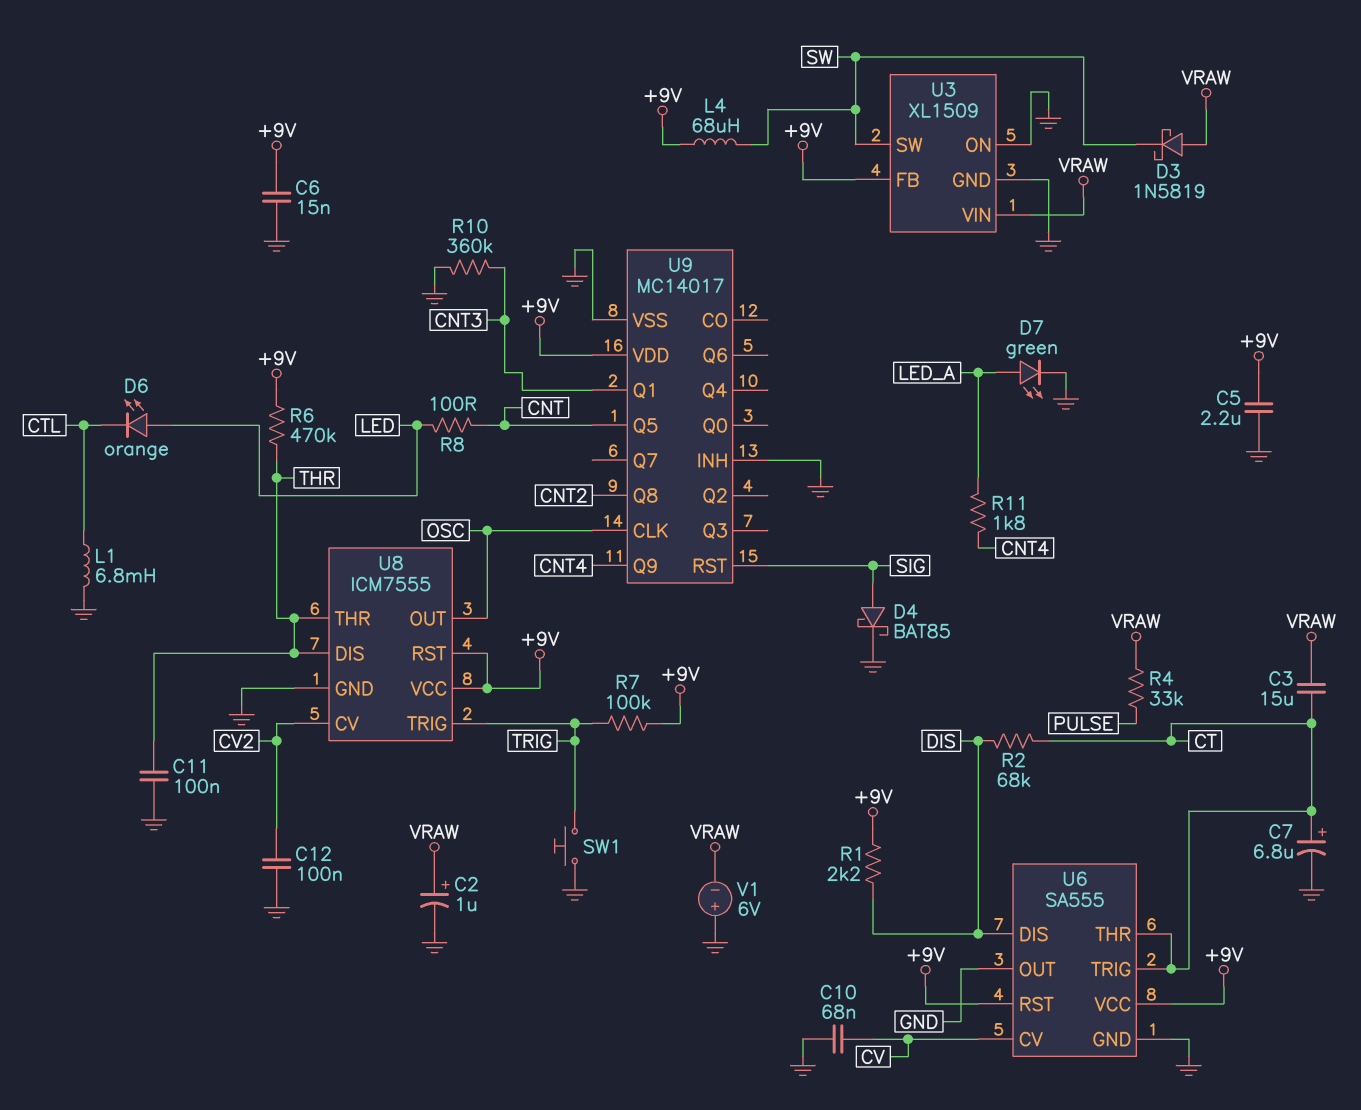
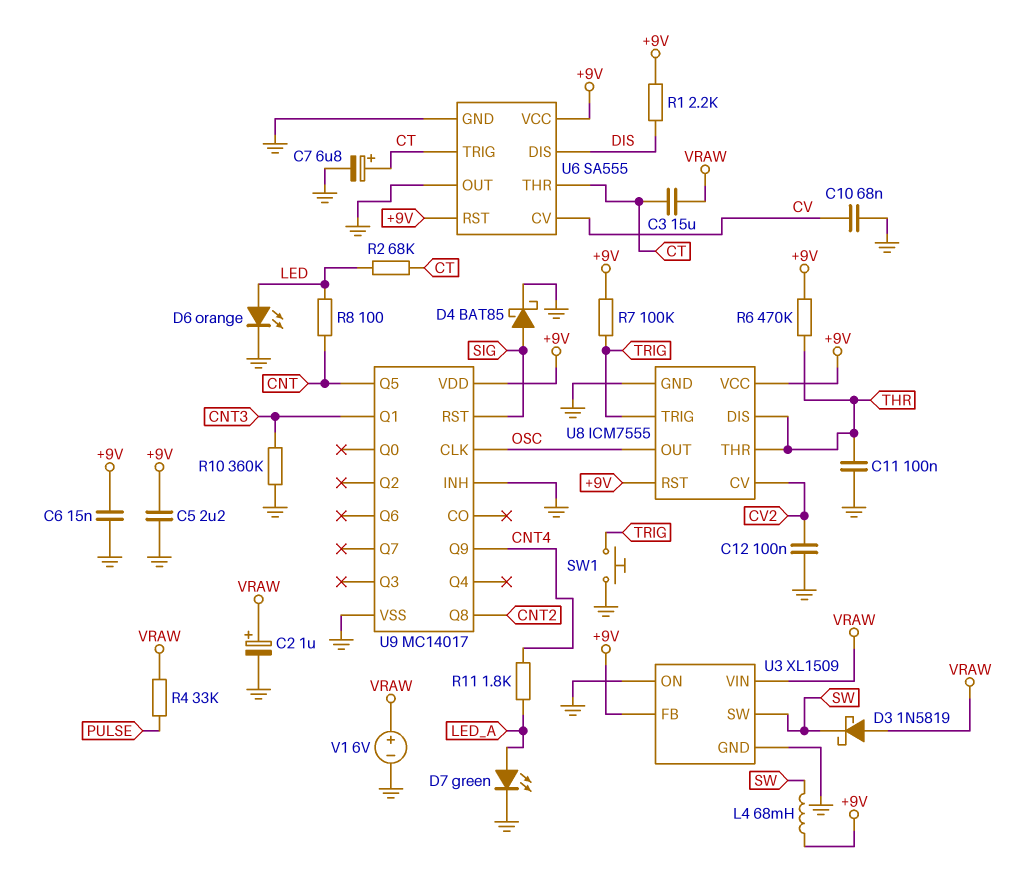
D6: LED orange (A LED, K CTL) -> LED orange (A LED, K GND)
L1: 6.8mH (CTL, GND) -> none
L4: 68uH (+9V, SW) -> 68mH (+9V, SW)
R2: 68k (CT, DIS) -> 68k (CT, LED)
V1: 6V (plus GND, minus VRAW) -> 6V (plus VRAW, minus GND)

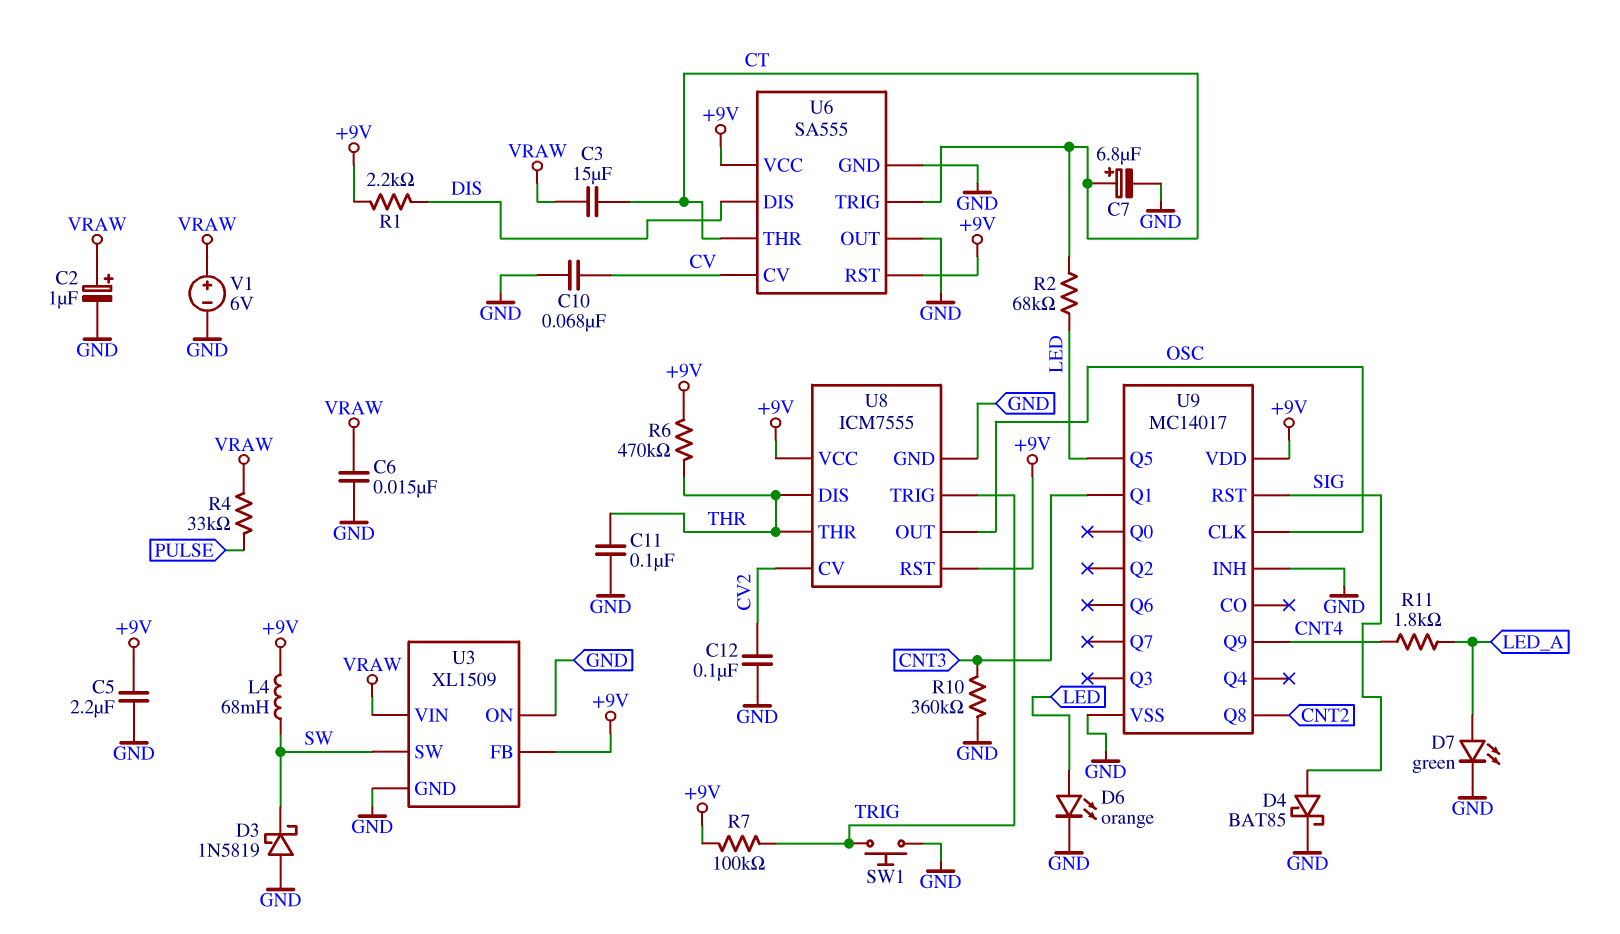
C6: 15nF (+9V, GND) -> 15nF (GND, VRAW)
D3: schottky 1N5819 (A VRAW, K SW) -> schottky 1N5819 (A GND, K SW)
R8: 100 (CNT, LED) -> none
U9 pin Q5: CNT -> LED

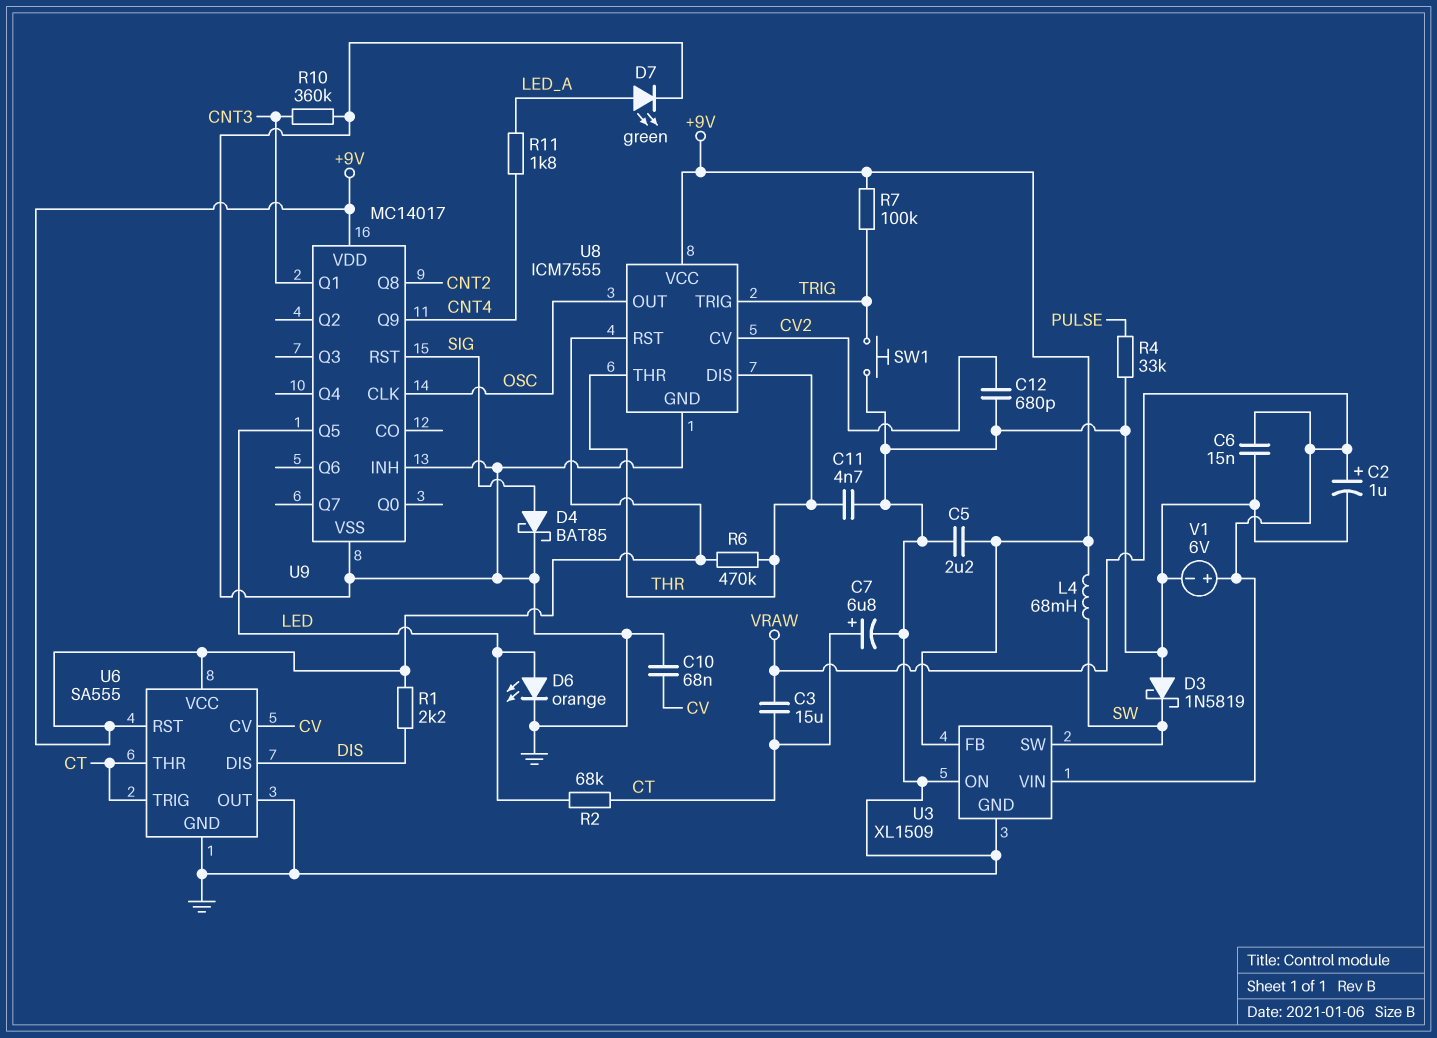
C11: 100nF (GND, THR) -> 4.7nF (GND, THR)
C12: 100nF (CV2, GND) -> 680pF (CV2, GND)
R4: 33k (PULSE, VRAW) -> 33k (GND, PULSE)

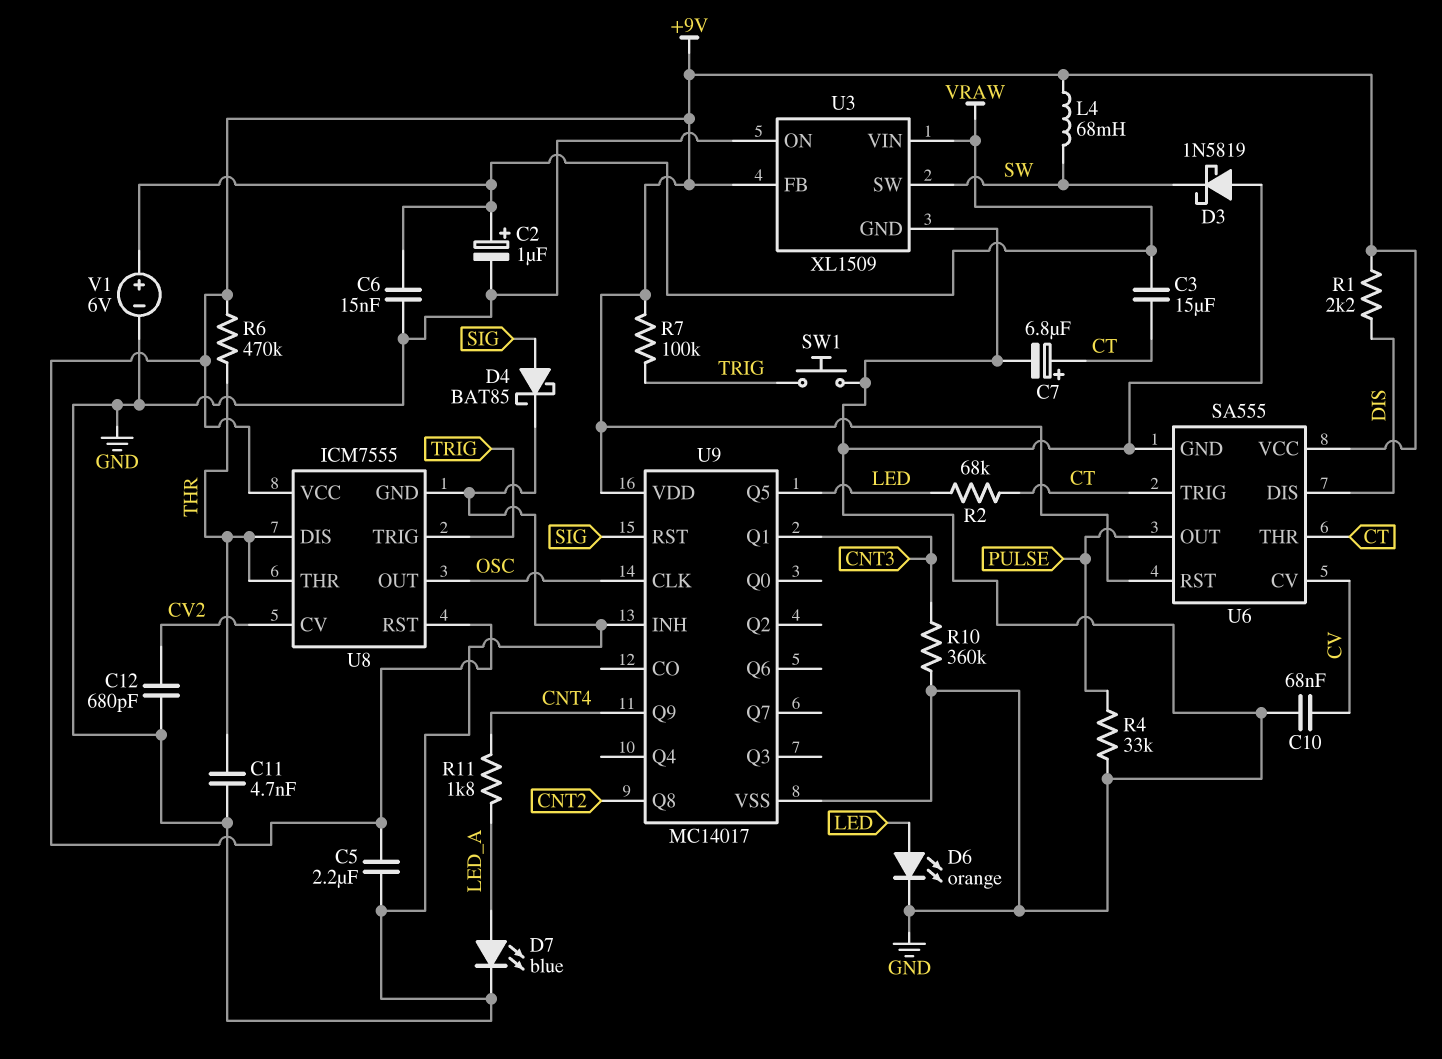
D7: LED green (A LED_A, K GND) -> LED blue (A LED_A, K GND)
U6 pin OUT: GND -> PULSE

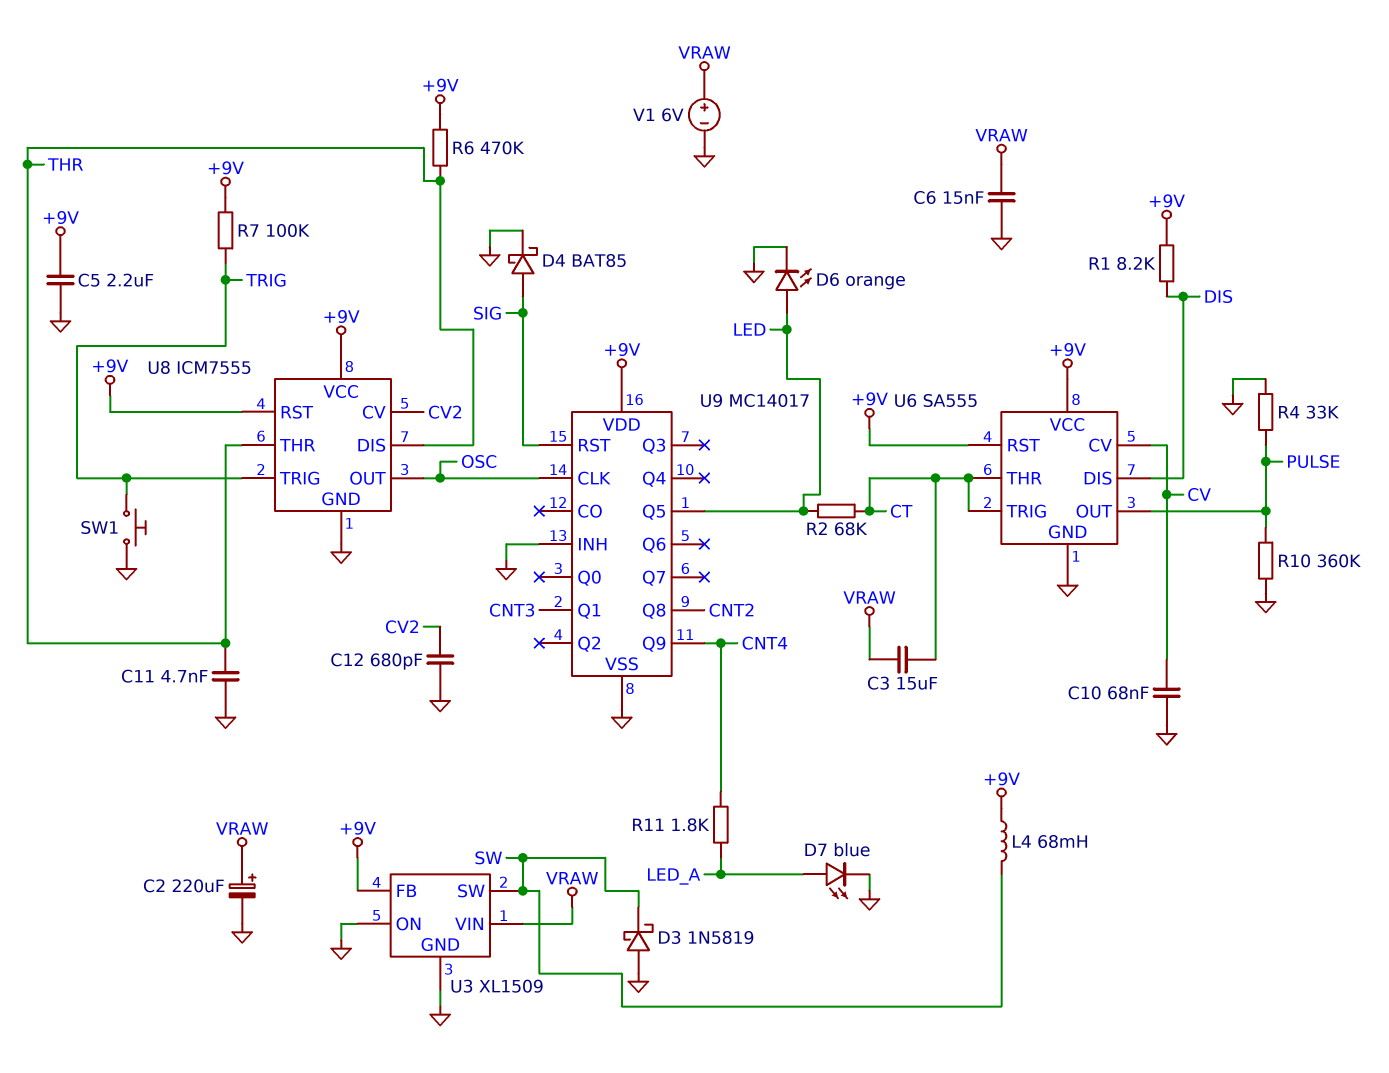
C2: 1uF (plus VRAW, minus GND) -> 220uF (plus VRAW, minus GND)
C7: 6.8uF (plus CT, minus GND) -> none
R1: 2.2k (+9V, DIS) -> 8.2k (+9V, DIS)
R10: 360k (CNT3, GND) -> 360k (GND, PULSE)

